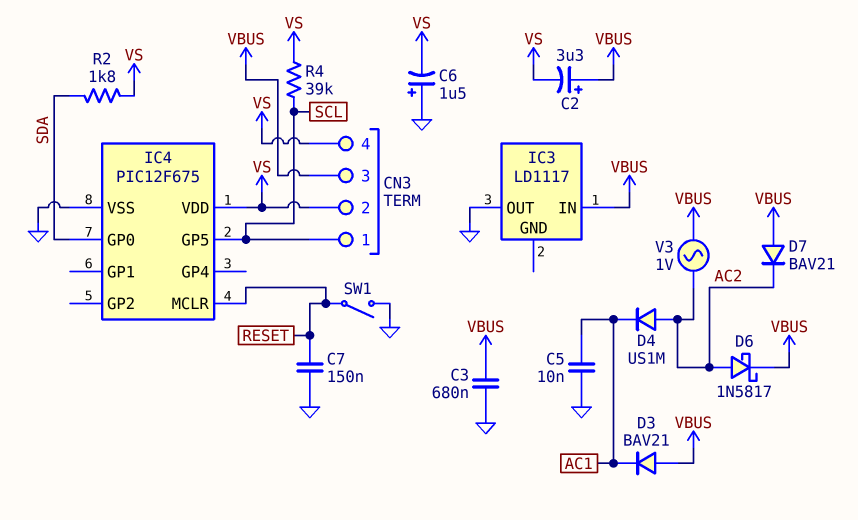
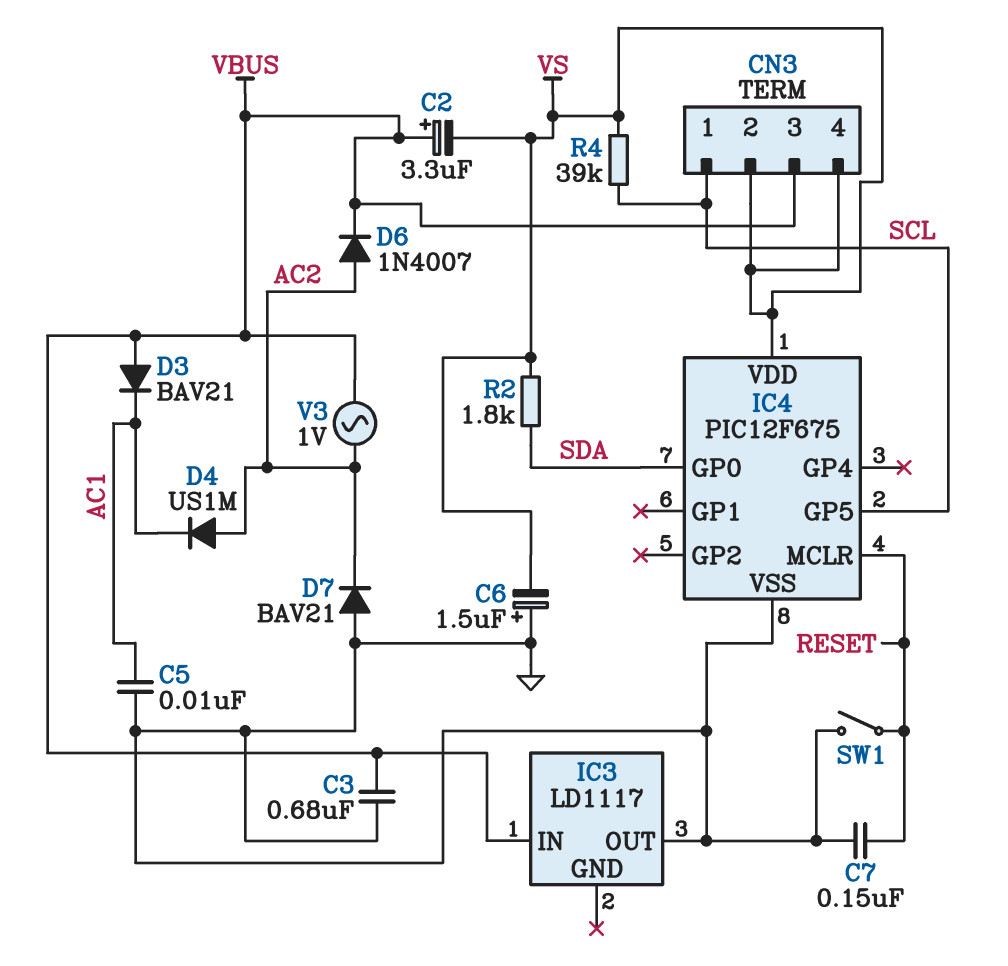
D6: schottky 1N5817 (A AC2, K VBUS) -> diode 1N4007 (A AC2, K VBUS)
D7: diode BAV21 (A VBUS, K AC2) -> diode BAV21 (A GND, K AC2)

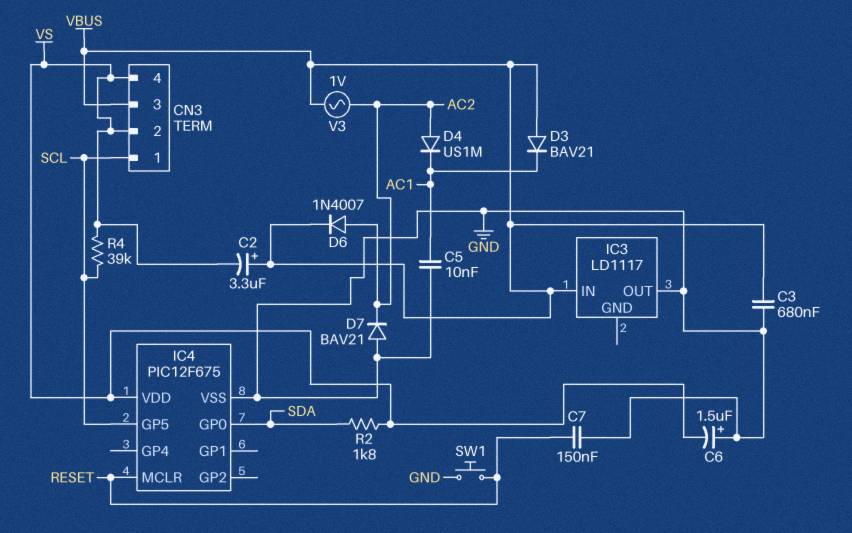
SW1: switch (GND, RESET) -> button (GND, RESET)

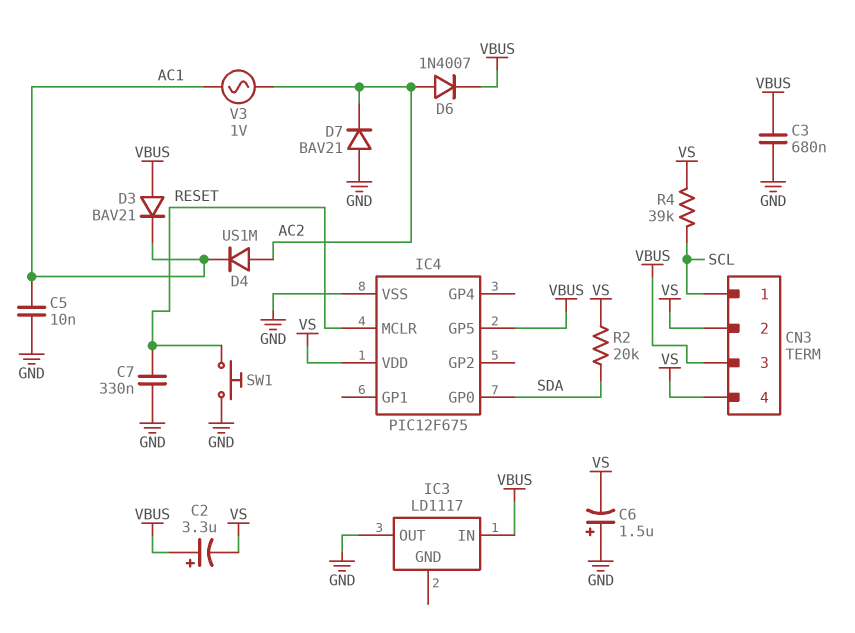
C7: 150nF (GND, RESET) -> 330nF (GND, RESET)
IC4 pin GP5: SCL -> VBUS
R2: 1.8k (SDA, VS) -> 20k (SDA, VS)
V3: AC 1V (AC2, VBUS) -> AC 1V (AC1, AC2)

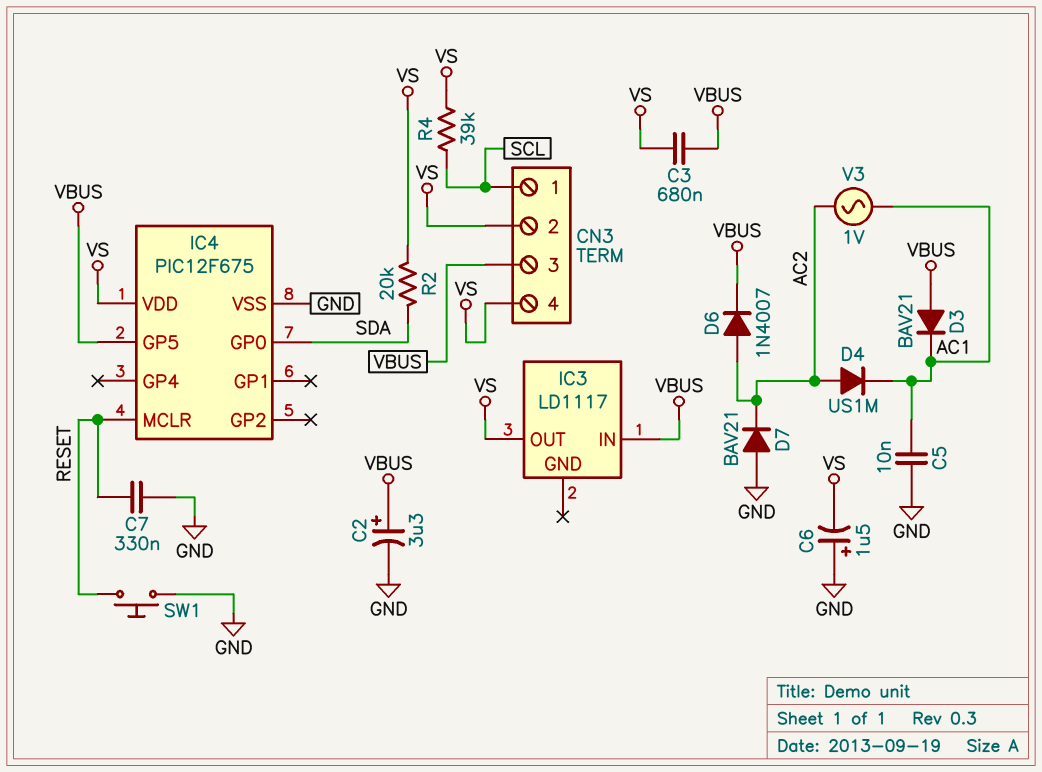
C2: 3.3uF (plus VBUS, minus VS) -> 3.3uF (plus VBUS, minus GND)
C3: 680nF (GND, VBUS) -> 680nF (VBUS, VS)
IC3 pin OUT: GND -> VS

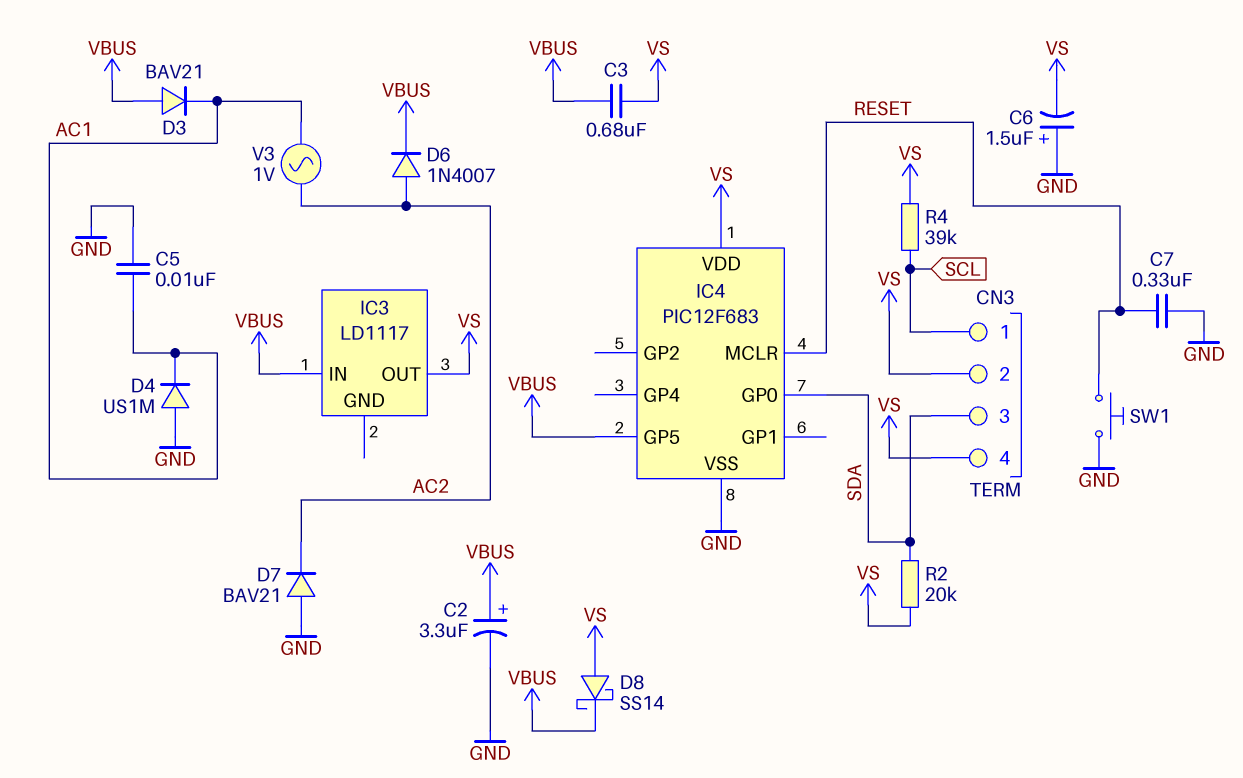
CN3 pin 3: VBUS -> SDA
D4: diode US1M (A AC2, K AC1) -> diode US1M (A GND, K AC1)
D8: none -> schottky SS14 (A VS, K VBUS)
IC4: PIC12F675 -> PIC12F683

